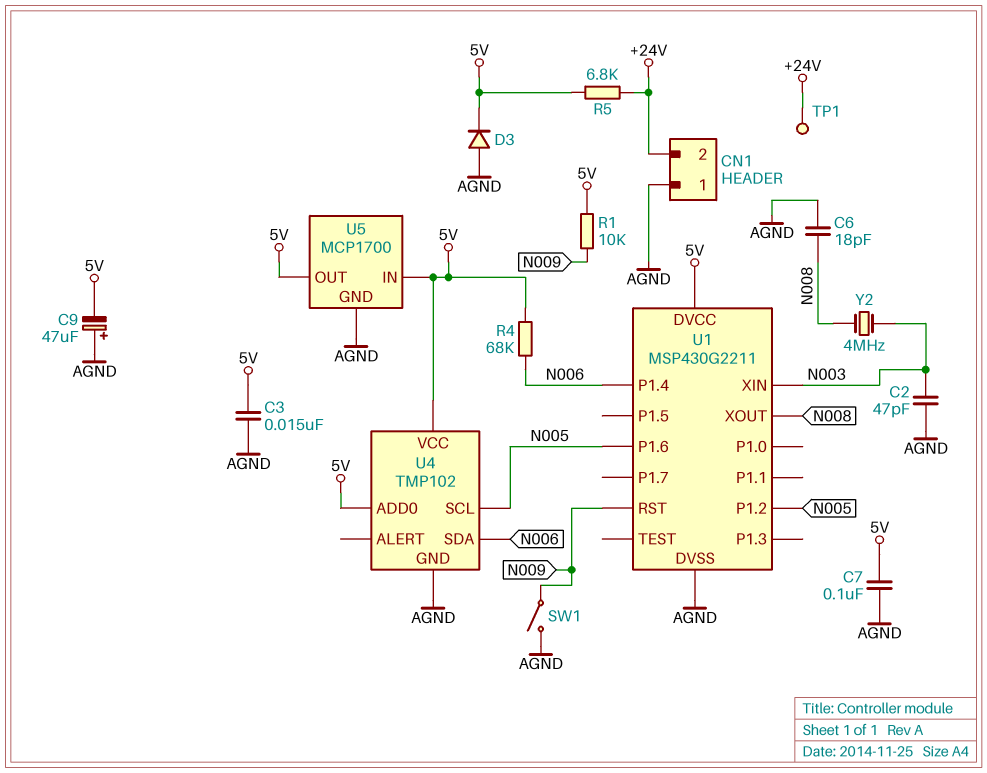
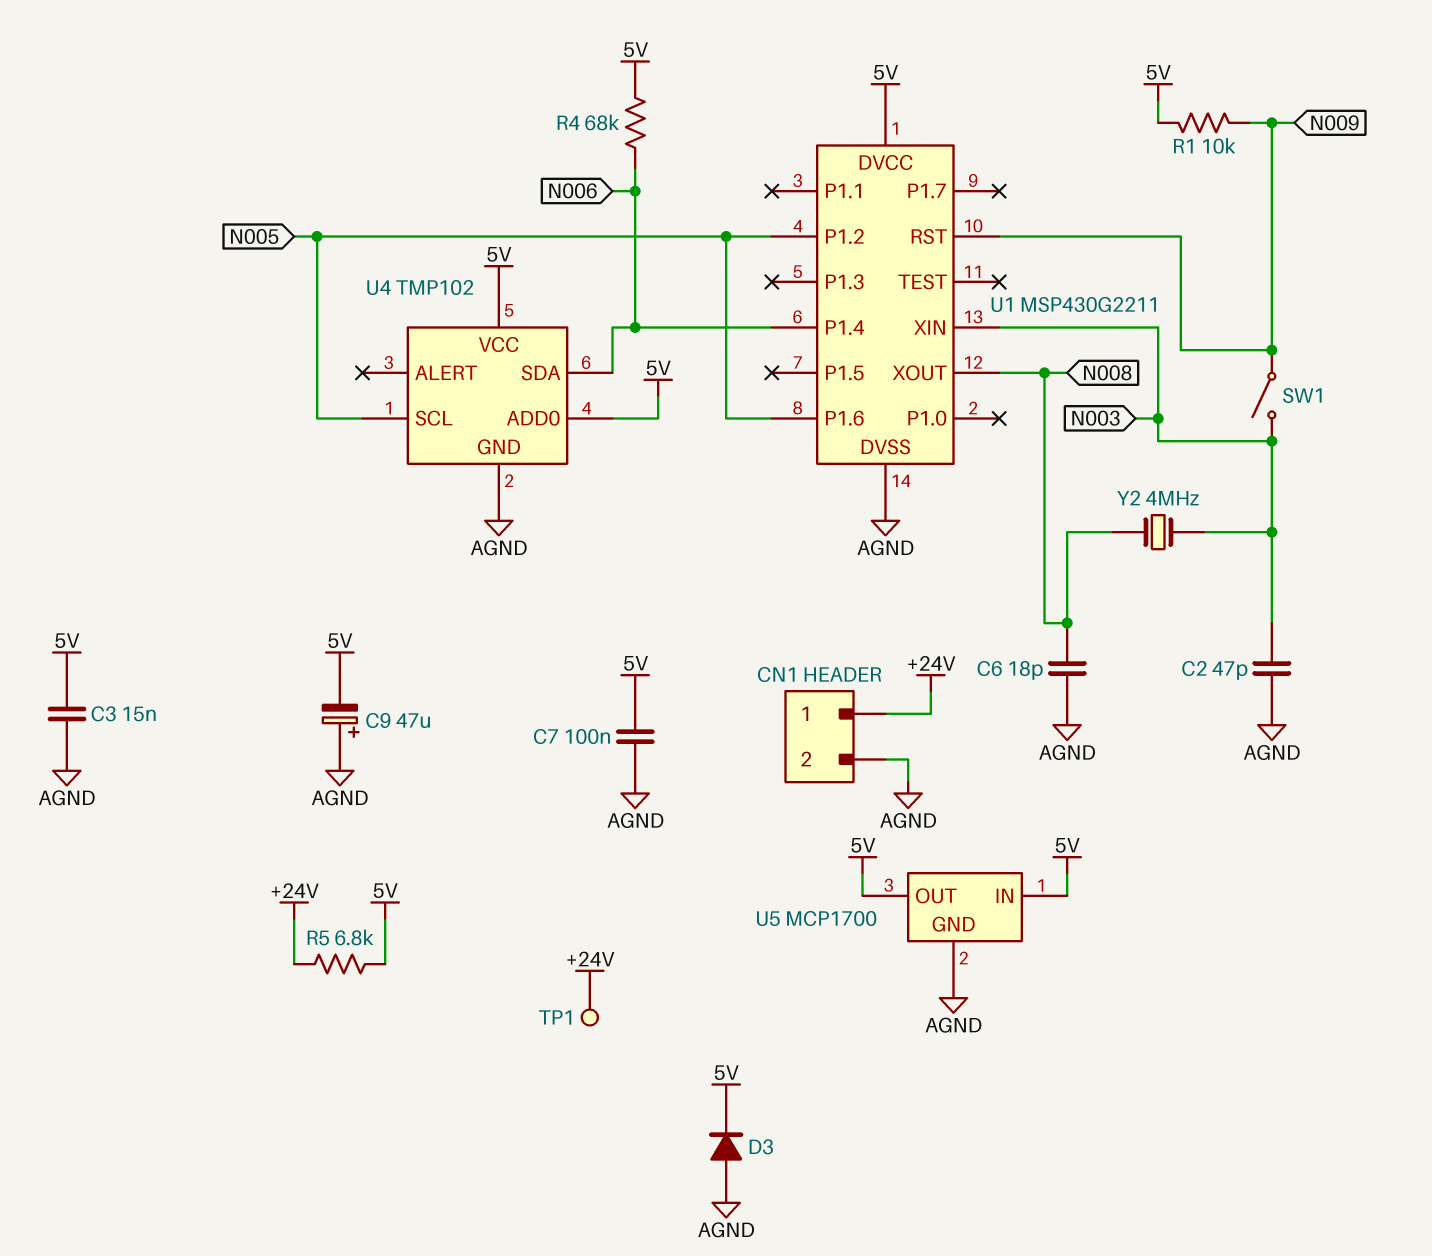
CN1 pin 1: AGND -> +24V
CN1 pin 2: +24V -> AGND
SW1: switch (AGND, N009) -> switch (N003, N009)

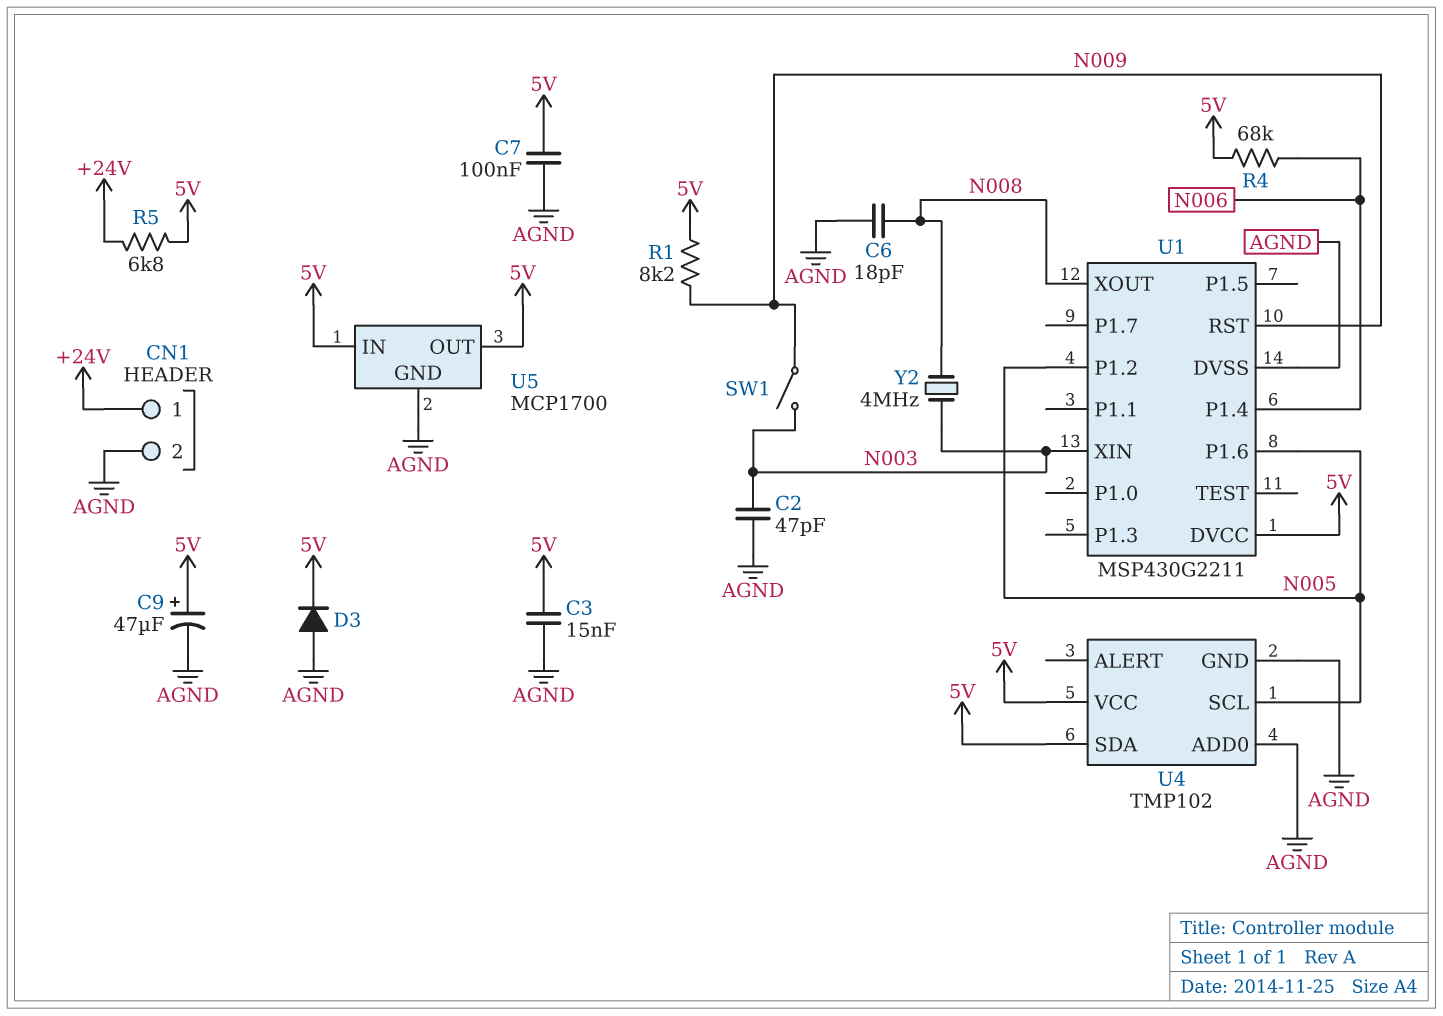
C9: 47uF (plus AGND, minus 5V) -> 47uF (plus 5V, minus AGND)
R1: 10k (5V, N009) -> 8.2k (5V, N009)
TP1: test point (+24V) -> none
U4 pin ADD0: 5V -> AGND
U4 pin SDA: N006 -> 5V

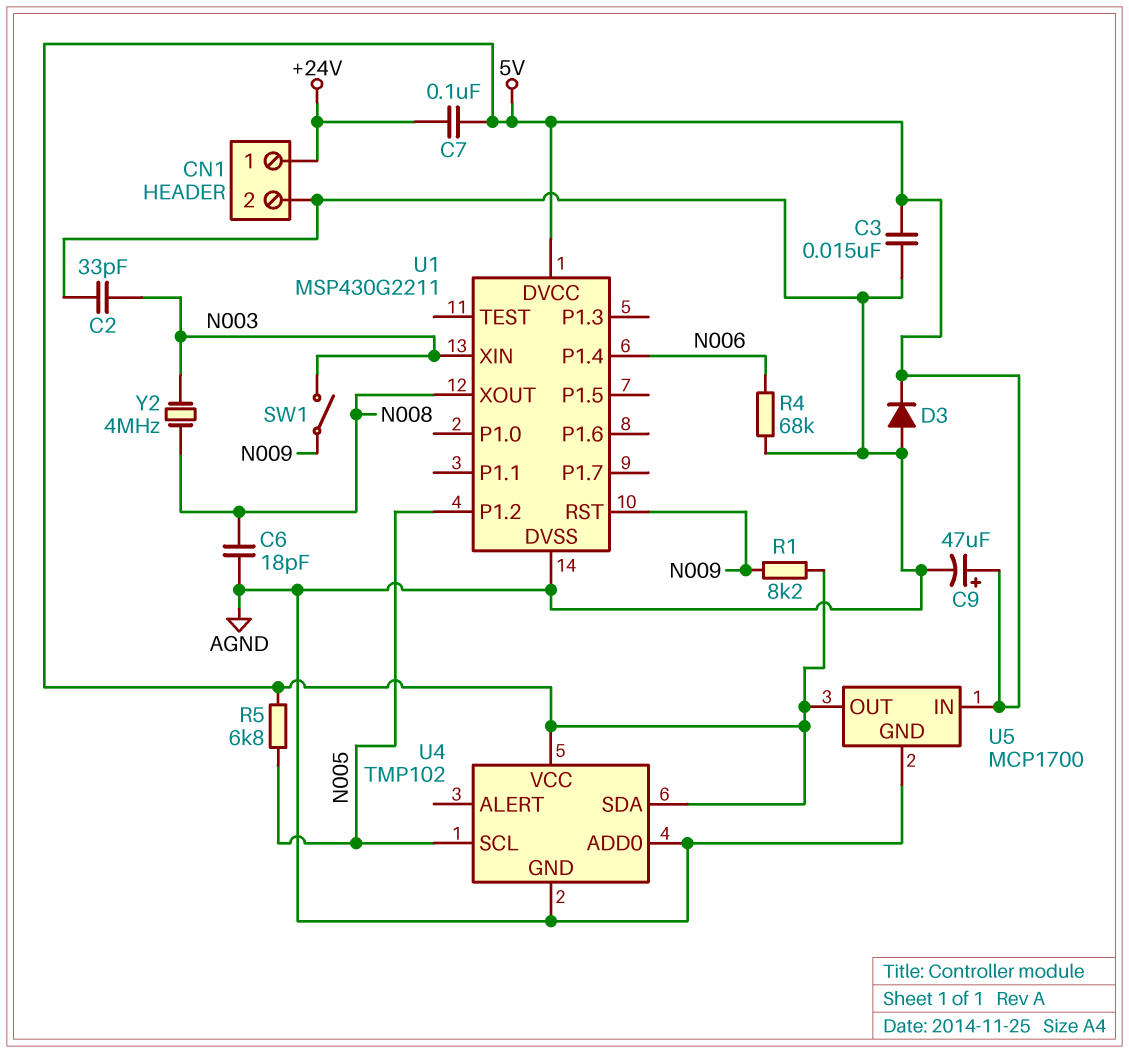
C2: 47pF (AGND, N003) -> 33pF (AGND, N003)
C7: 100nF (5V, AGND) -> 100nF (+24V, 5V)
R4: 68k (5V, N006) -> 68k (AGND, N006)
R5: 6.8k (+24V, 5V) -> 6.8k (5V, N005)
U1 pin P1.6: N005 -> none

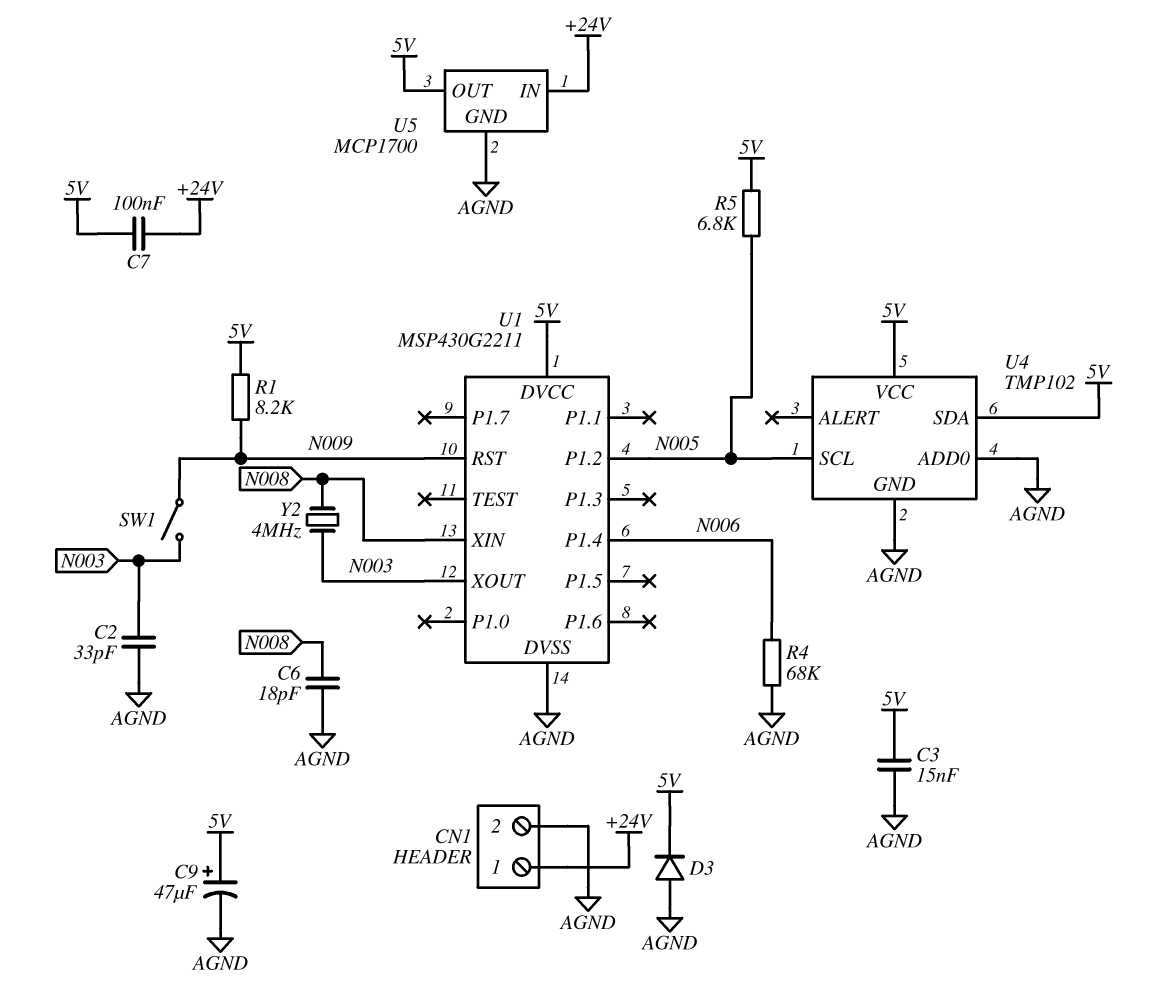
U1 pin XIN: N003 -> N008
U1 pin XOUT: N008 -> N003
U5 pin IN: 5V -> +24V

